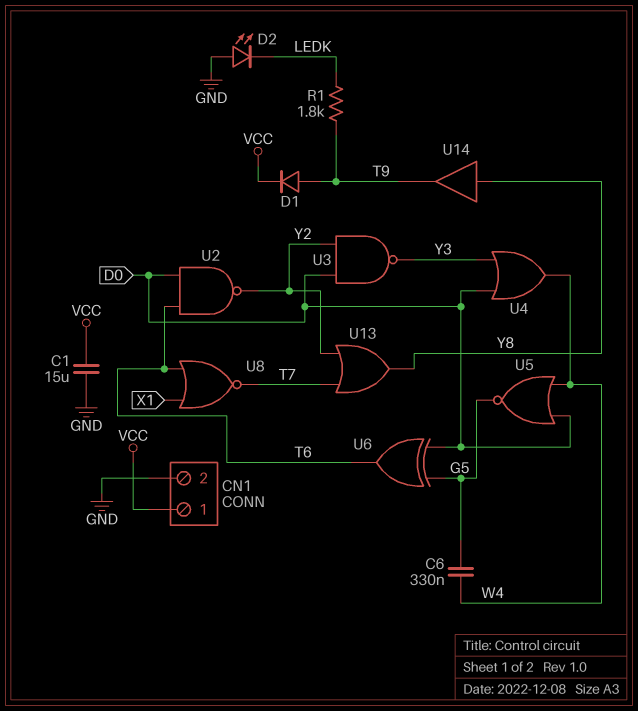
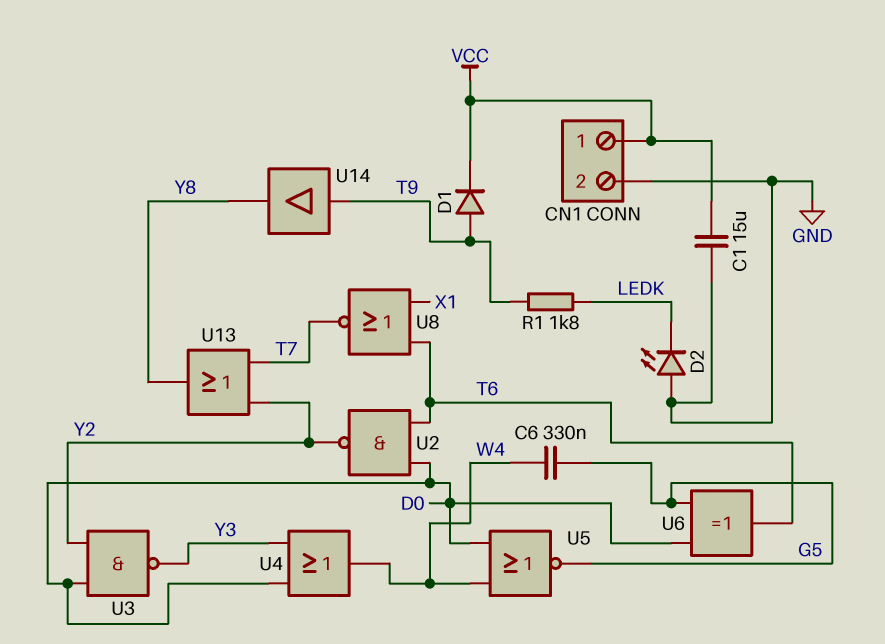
U14: buffer (in Y8, out T9) -> buffer (in T9, out Y8)

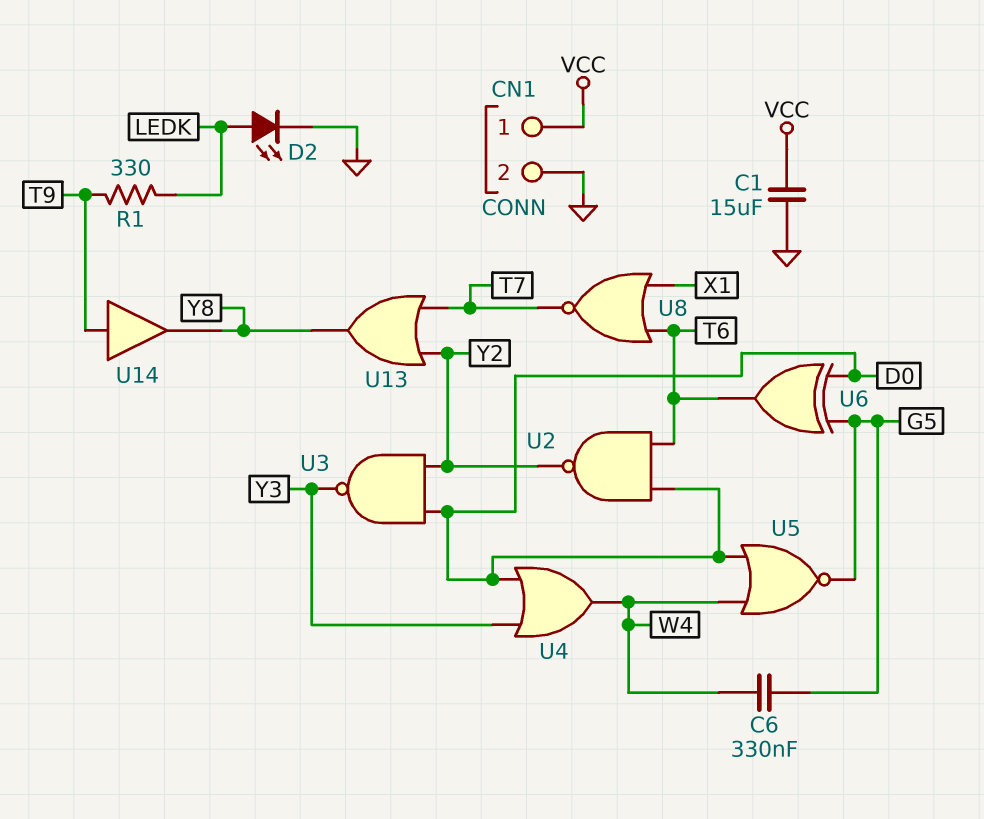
D1: diode (A T9, K VCC) -> none
D2: LED (A GND, K LEDK) -> LED (A LEDK, K GND)
R1: 1.8k (LEDK, T9) -> 330 (LEDK, T9)

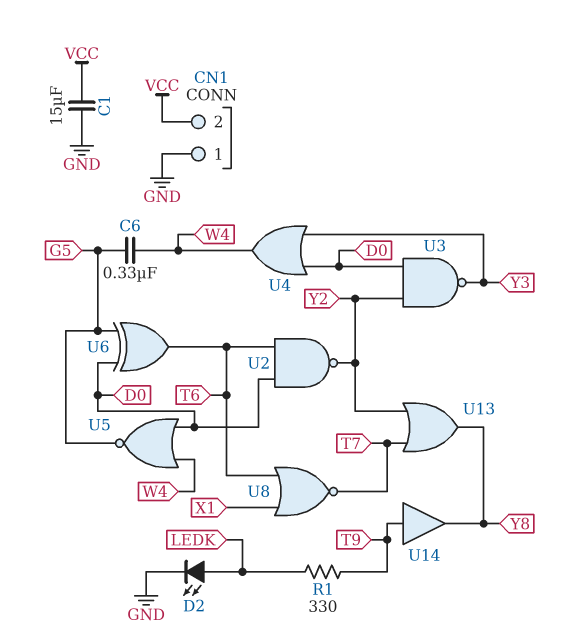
CN1 pin 1: VCC -> GND
CN1 pin 2: GND -> VCC

